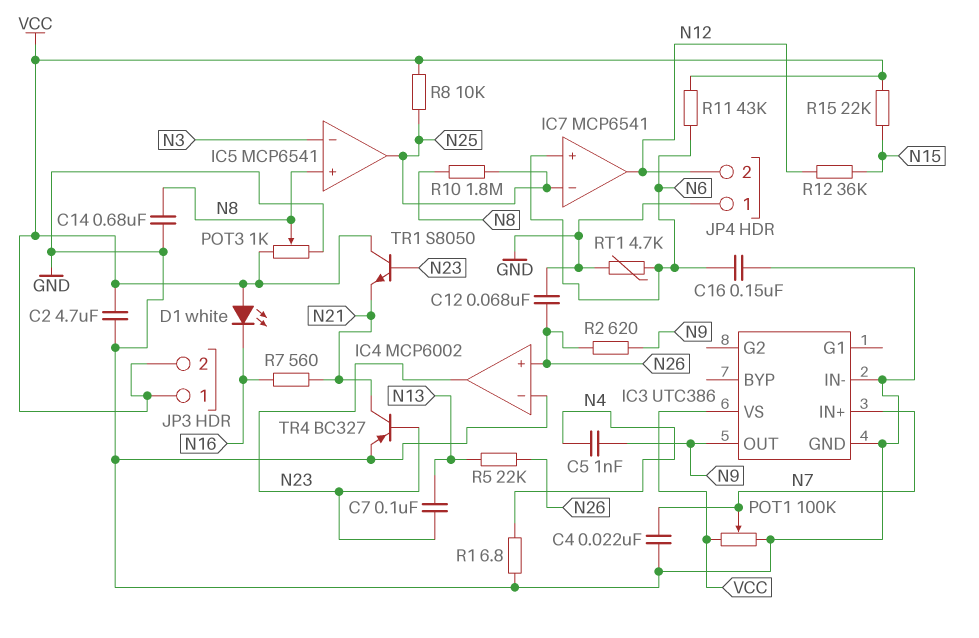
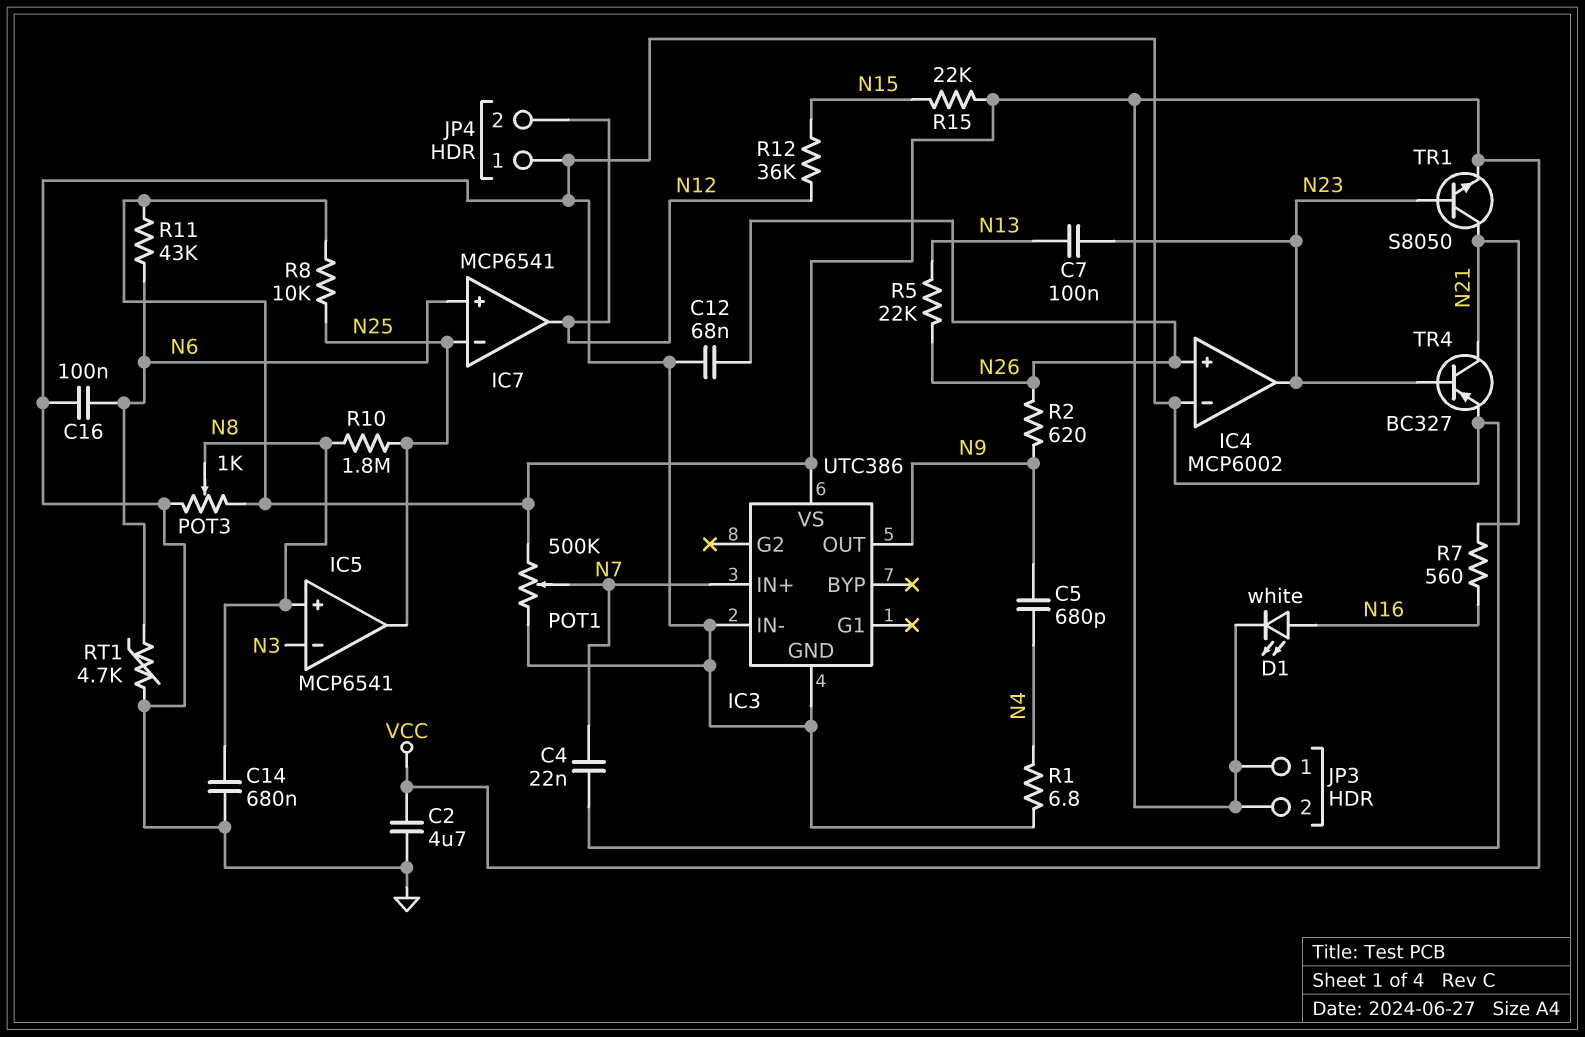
C5: 1nF (N4, N9) -> 680pF (N4, N9)
C16: 150nF (GND, N6) -> 100nF (GND, N6)
D1: LED white (A VCC, K N16) -> LED white (A N16, K VCC)
POT1: 100k (GND, VCC, wiper N7) -> 500k (GND, VCC, wiper N7)
TR1: NPN S8050 (B N23, C VCC, E N21) -> NPN S8050 (B N23, C N21, E VCC)

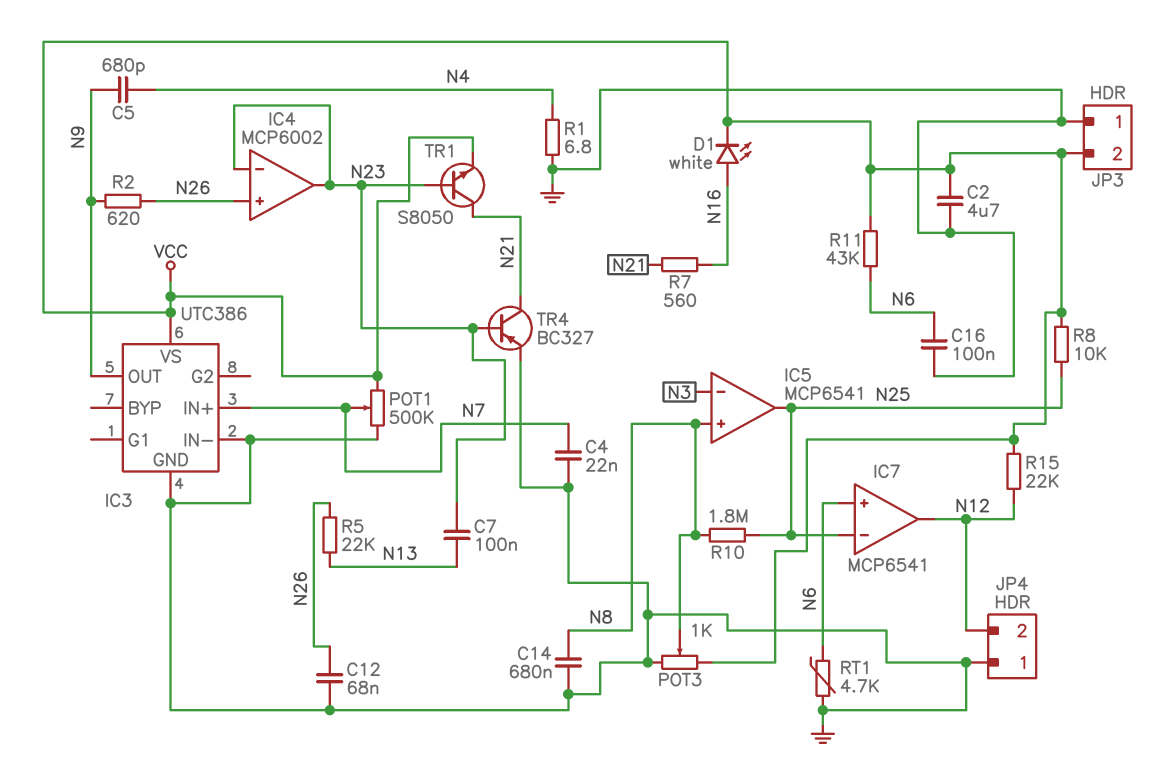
IC4 pin in-: GND -> N23
JP3 pin 1: VCC -> GND
R12: 36k (N12, N15) -> none
R15: 22k (N15, VCC) -> 22k (N12, VCC)

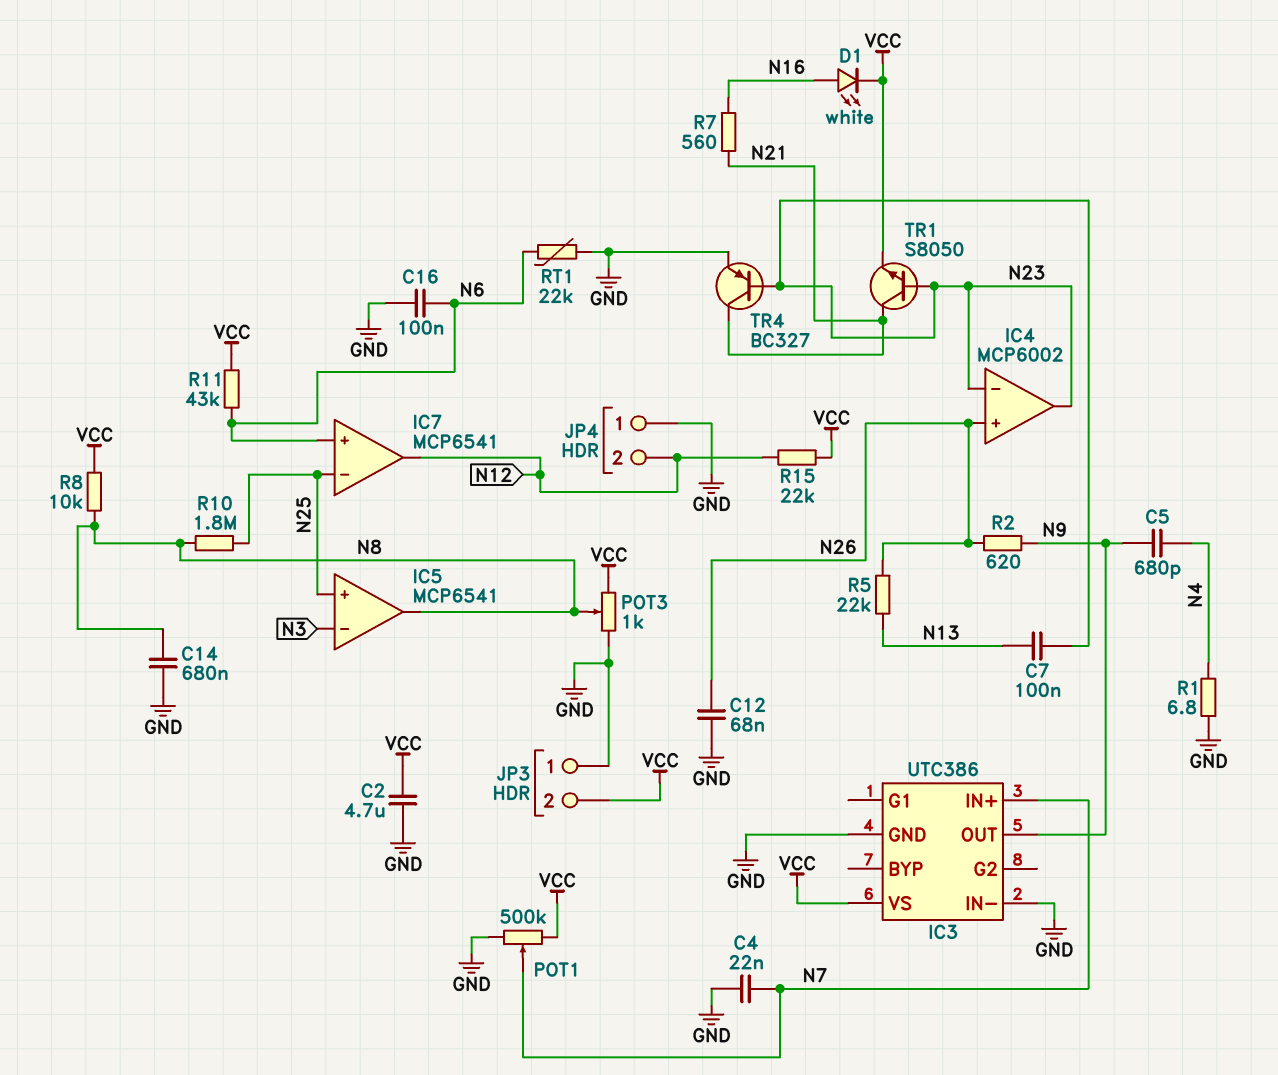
IC5 pin in+: N8 -> N25
IC5 pin out: N25 -> N8
R8: 10k (N25, VCC) -> 10k (N8, VCC)
RT1: 4.7k (GND, N6) -> 22k (GND, N6)

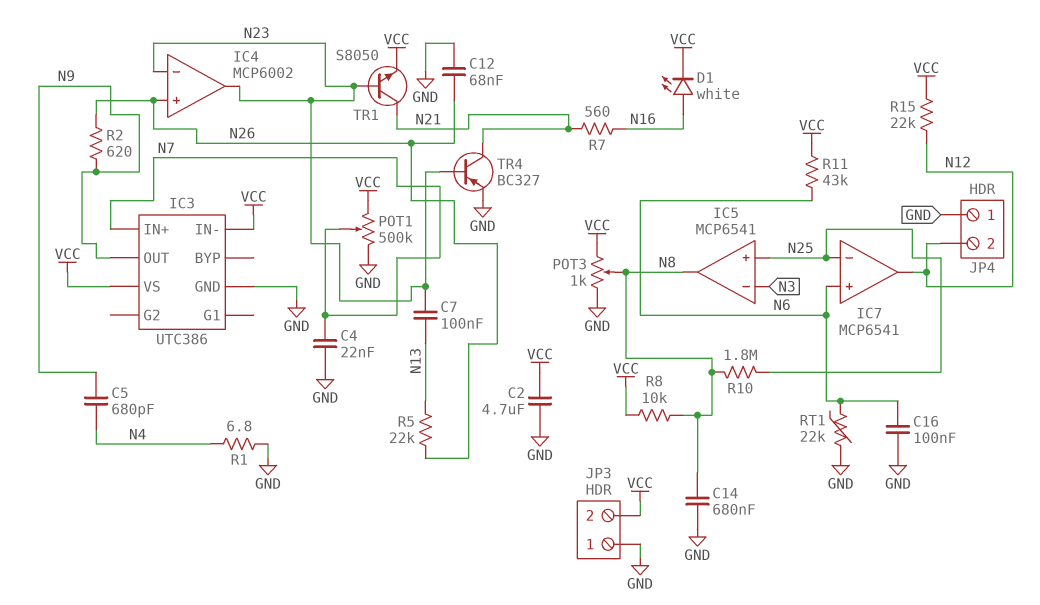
IC3 pin IN-: GND -> VCC

